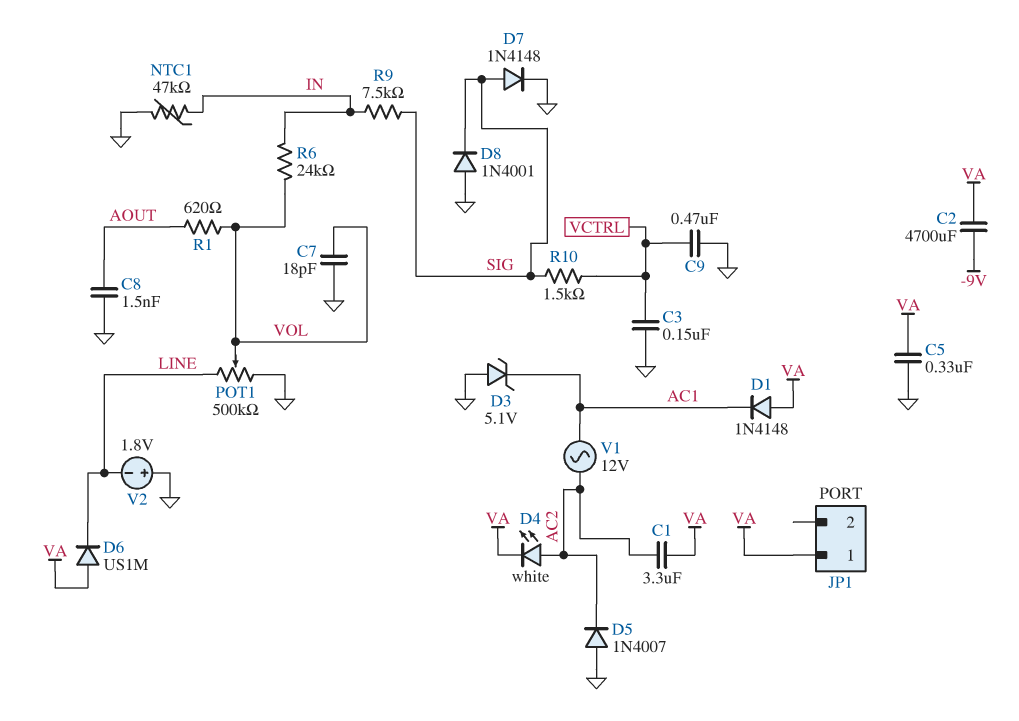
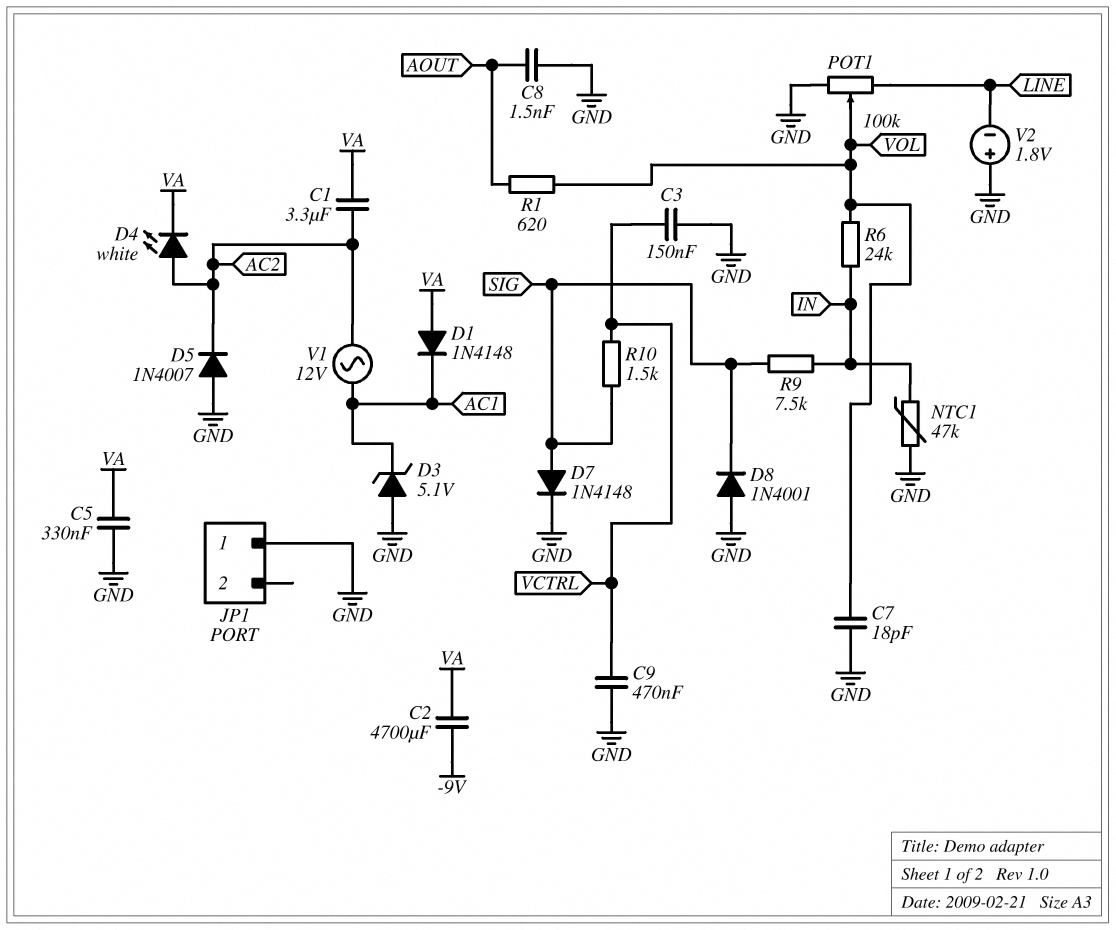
D6: diode US1M (A VA, K LINE) -> none
JP1 pin 1: VA -> GND
POT1: 500k (GND, LINE, wiper VOL) -> 100k (GND, LINE, wiper VOL)

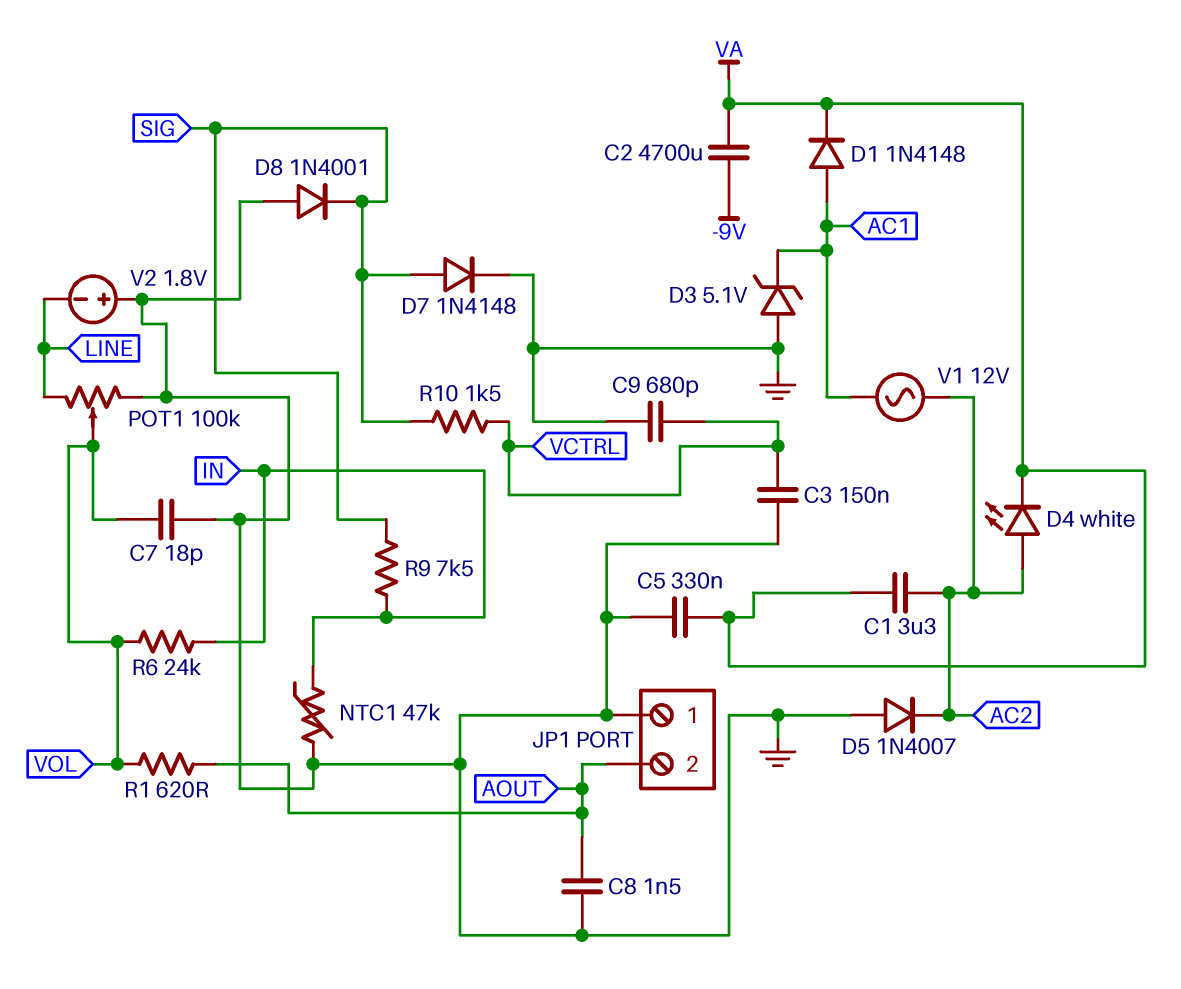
C9: 470nF (GND, VCTRL) -> 680pF (GND, VCTRL)
D1: diode 1N4148 (A VA, K AC1) -> diode 1N4148 (A AC1, K VA)
JP1 pin 2: none -> AOUT

